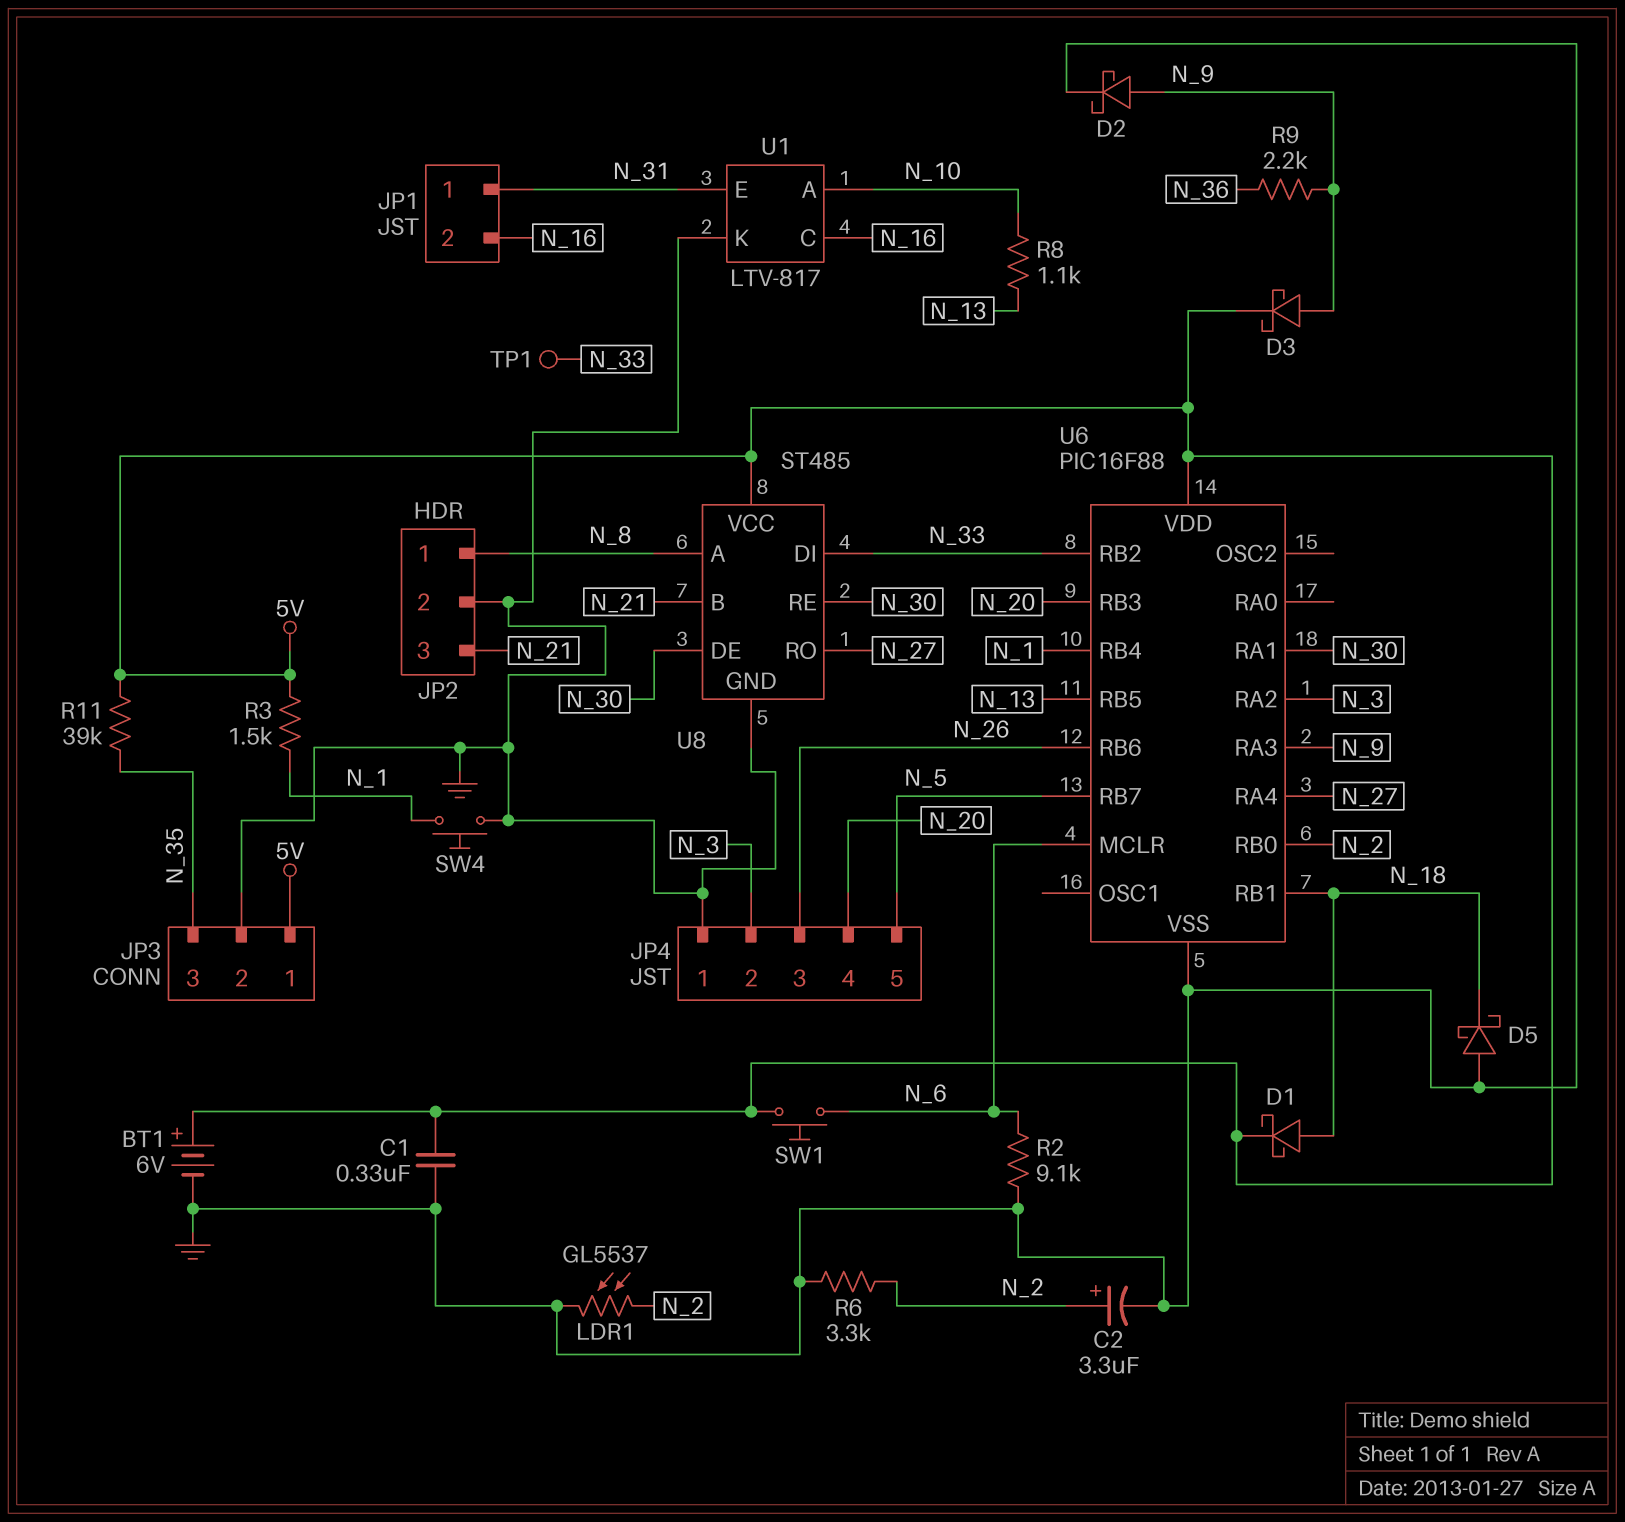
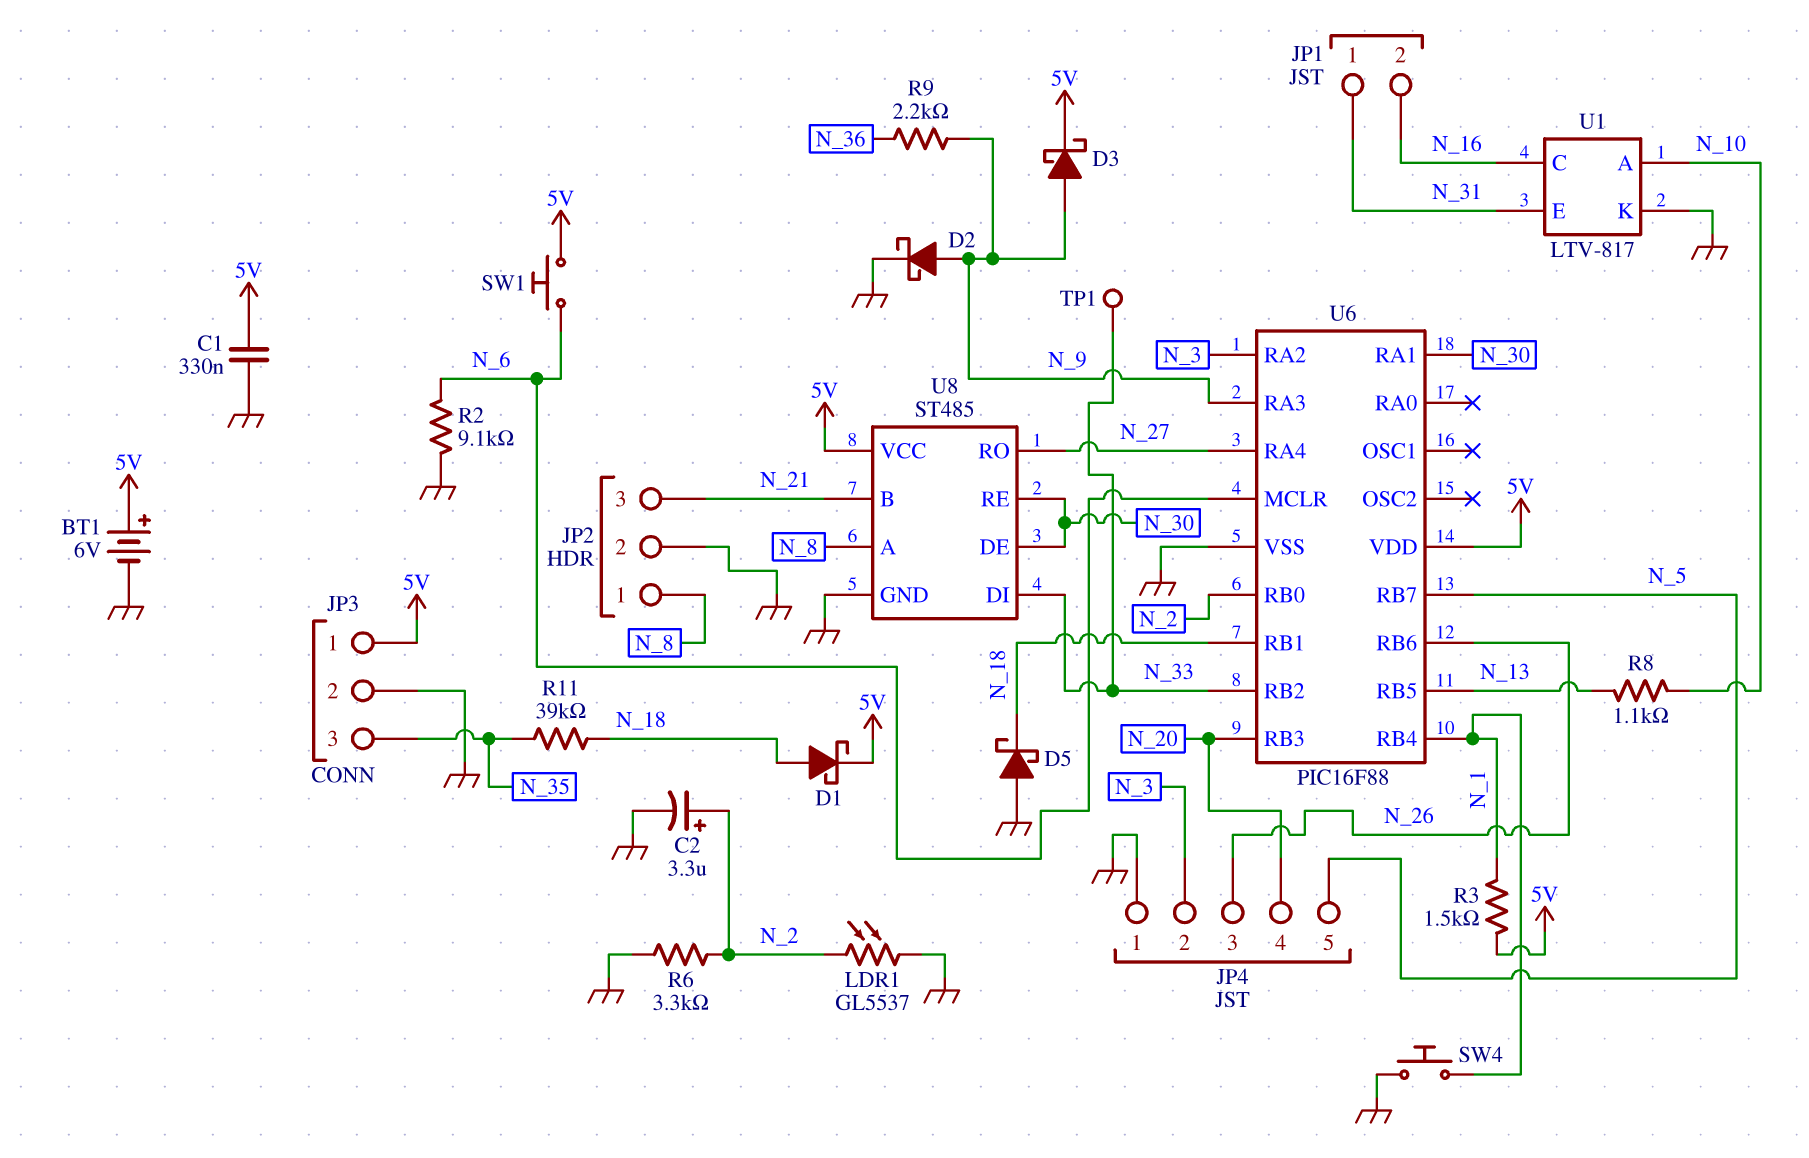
R11: 39k (5V, N_35) -> 39k (N_18, N_35)

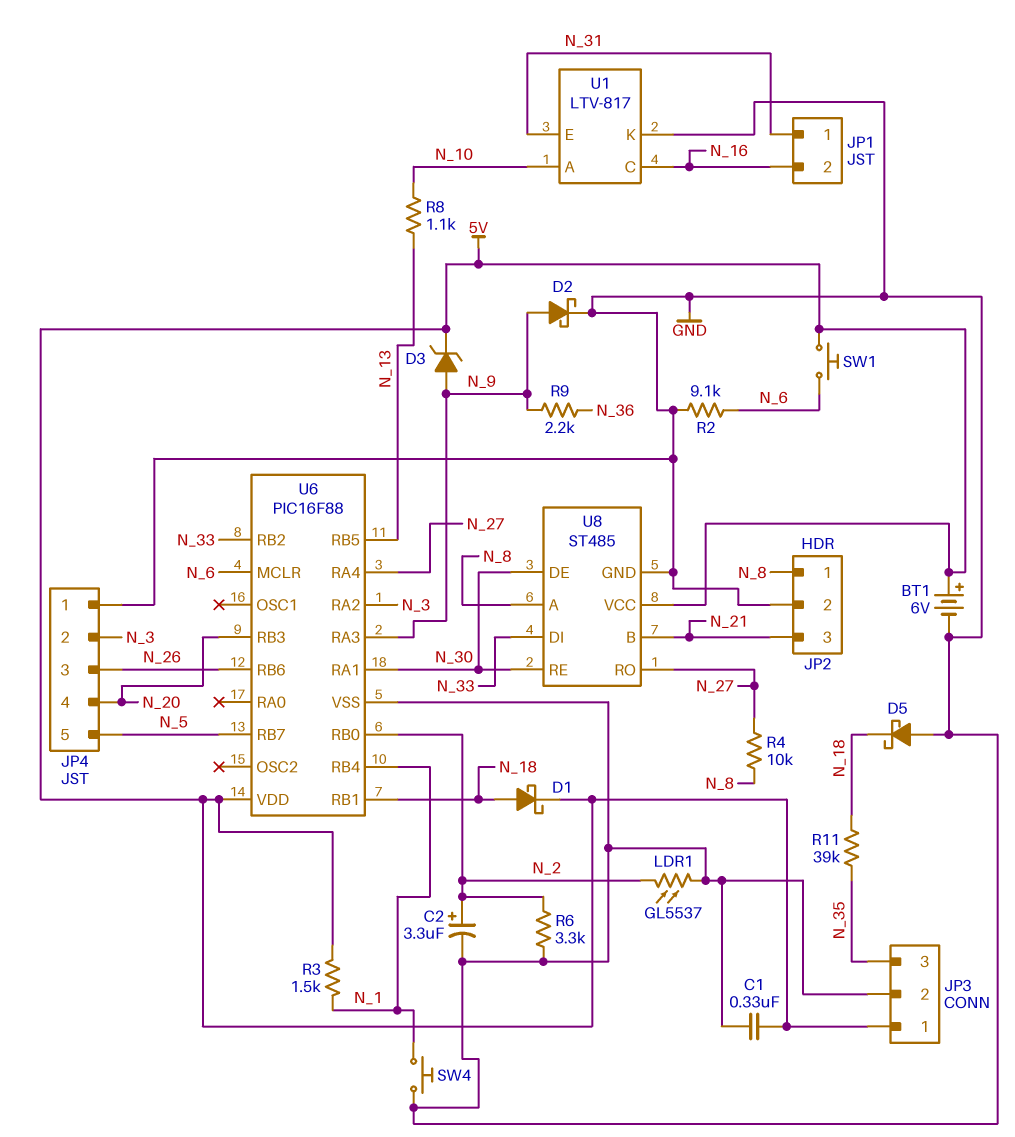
D3: schottky (A N_9, K 5V) -> zener (A N_9, K 5V)
R4: none -> 10k (N_8, N_27)
TP1: test point (N_33) -> none

